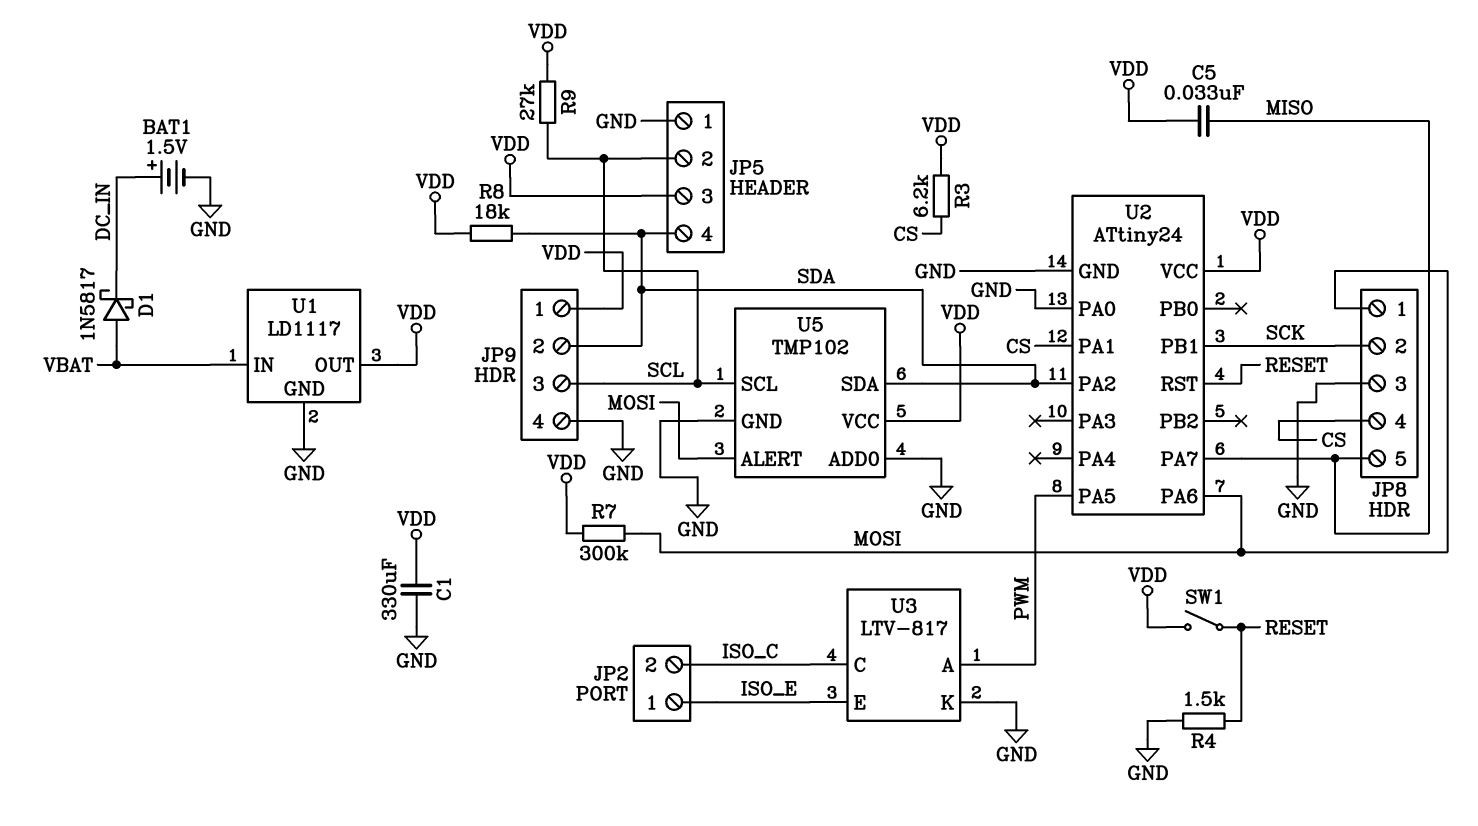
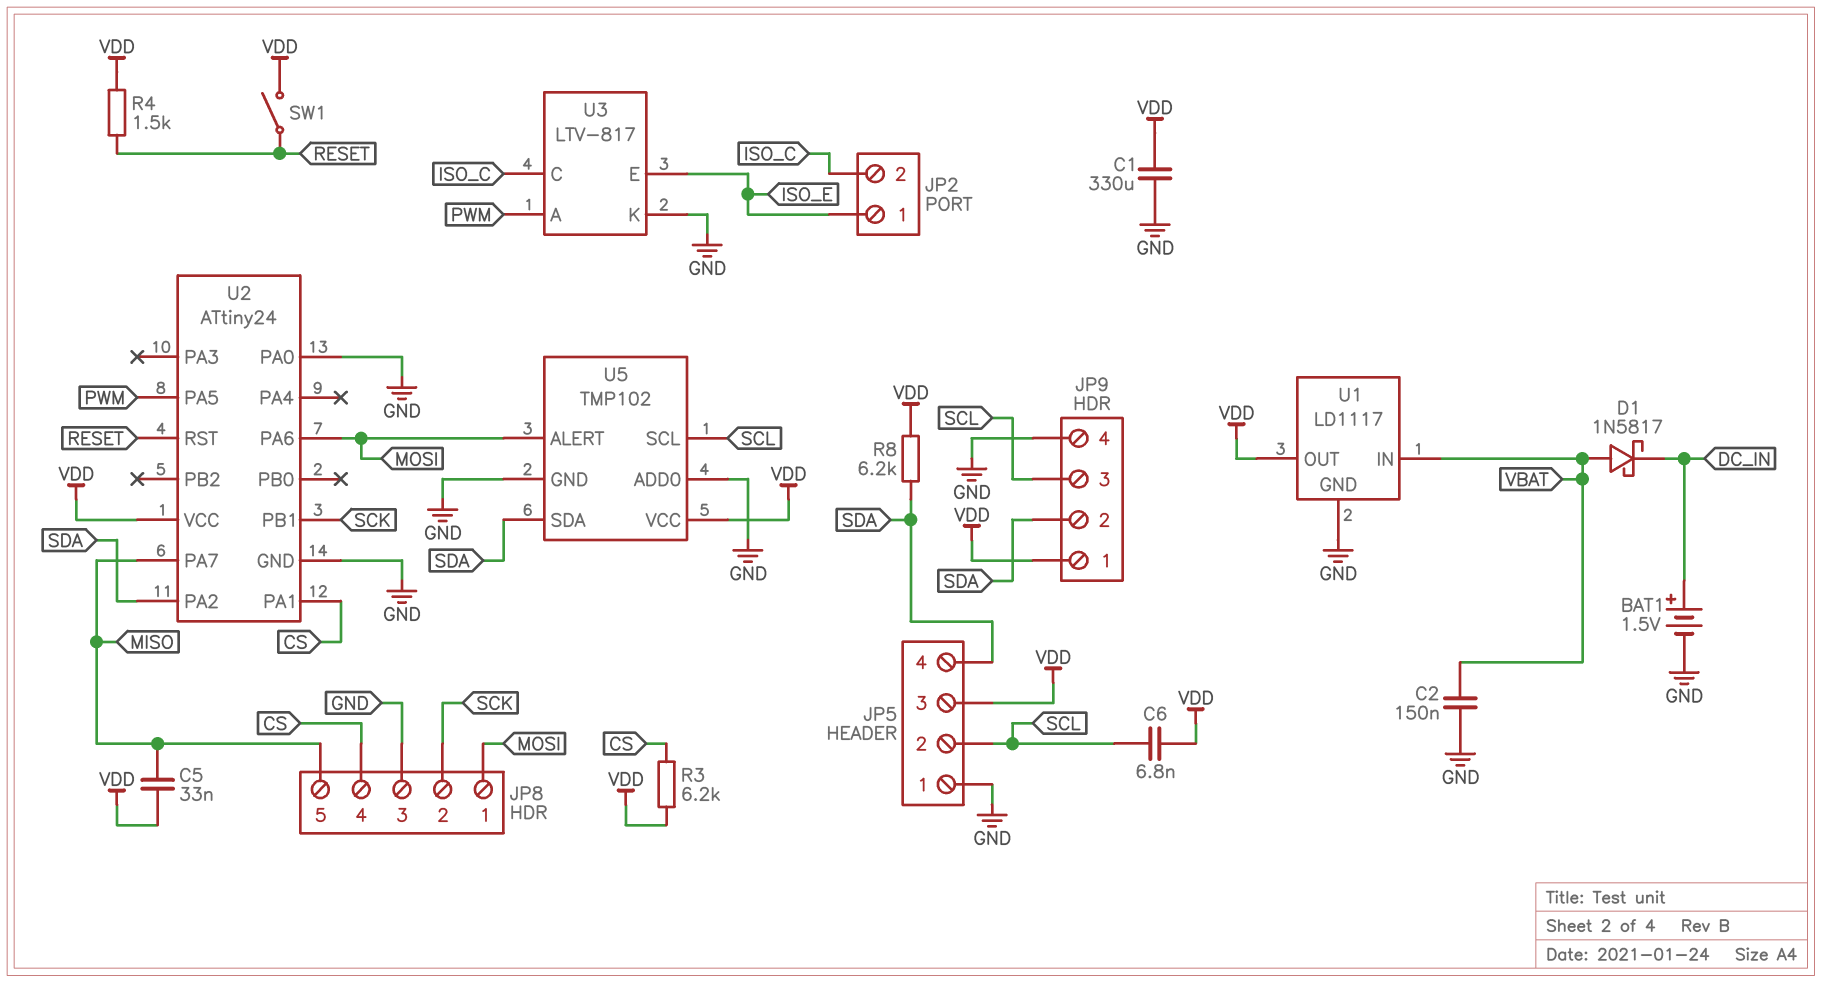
C2: none -> 150nF (GND, VBAT)
C6: none -> 6.8nF (SCL, VDD)
R4: 1.5k (GND, RESET) -> 1.5k (RESET, VDD)
R7: 300k (MOSI, VDD) -> none
R8: 18k (SDA, VDD) -> 6.2k (SDA, VDD)
R9: 27k (SCL, VDD) -> none

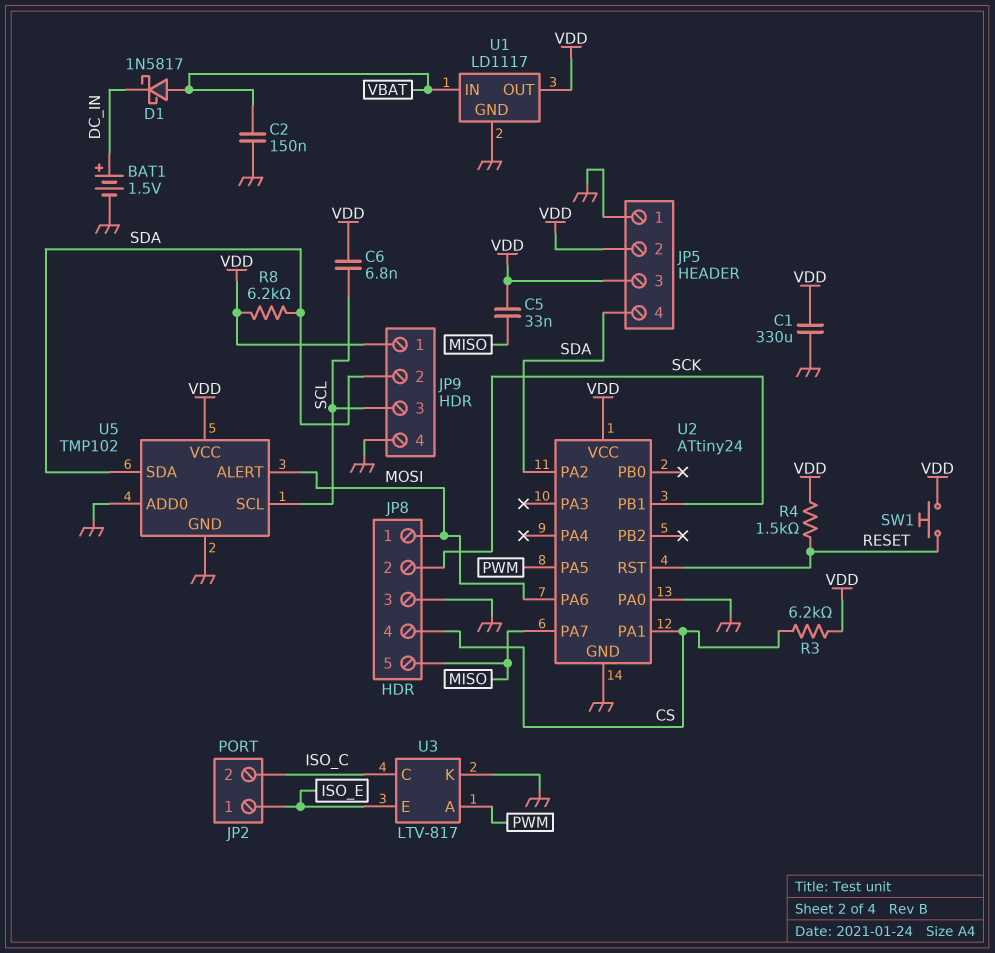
JP5 pin 2: SCL -> VDD
SW1: switch (RESET, VDD) -> button (RESET, VDD)

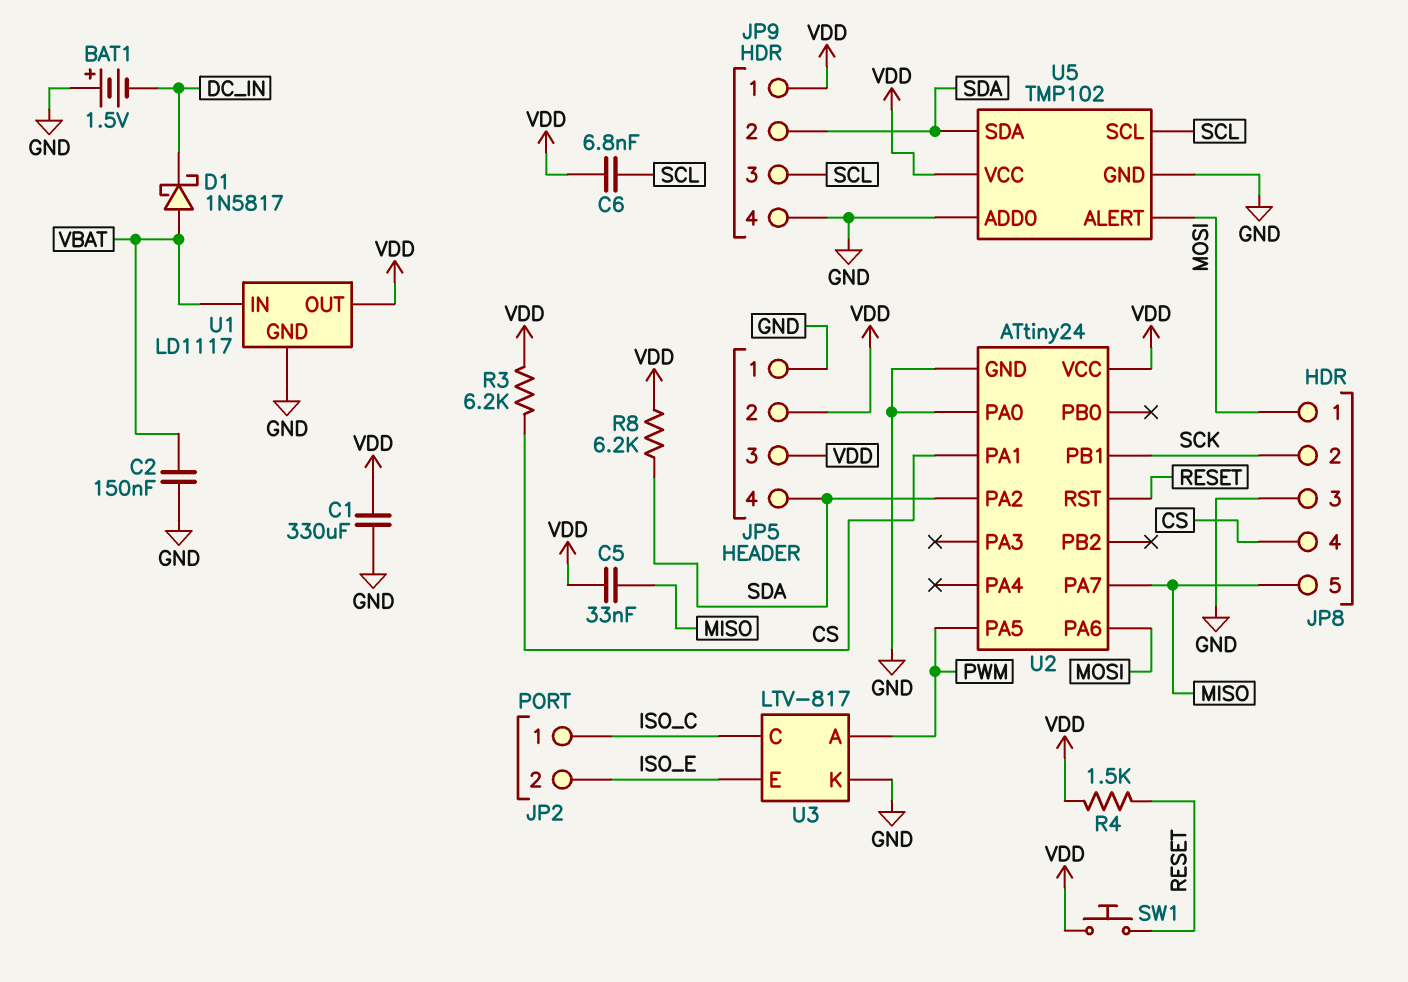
BAT1: 1.5V (plus DC_IN, minus GND) -> 1.5V (plus GND, minus DC_IN)
JP2 pin 1: ISO_E -> ISO_C
JP2 pin 2: ISO_C -> ISO_E

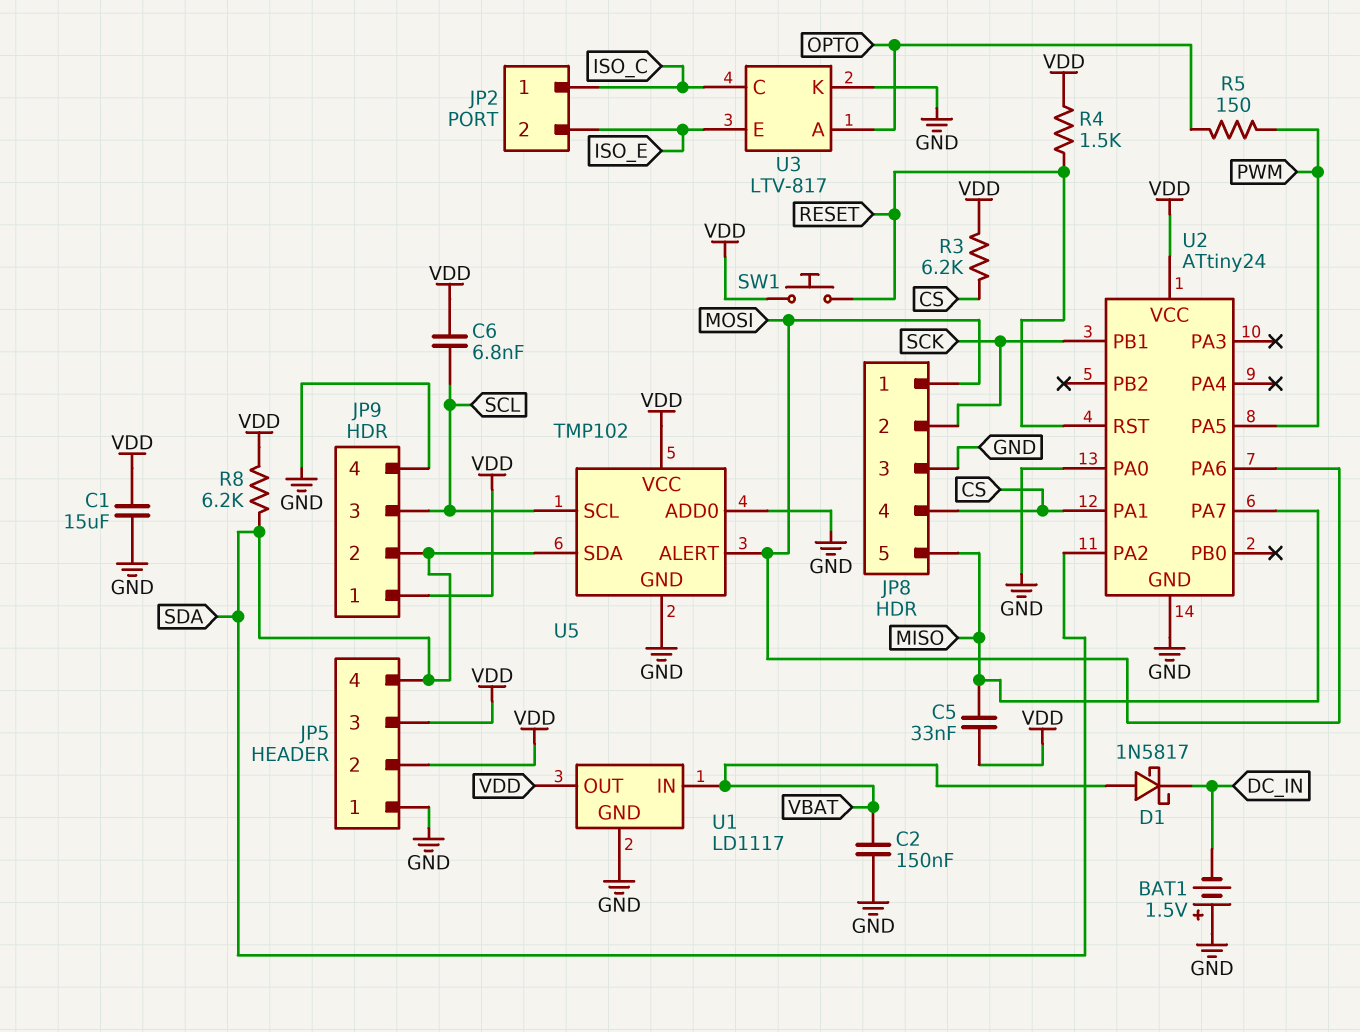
C1: 330uF (GND, VDD) -> 15uF (GND, VDD)
R5: none -> 150 (OPTO, PWM)
U3 pin A: PWM -> OPTO

